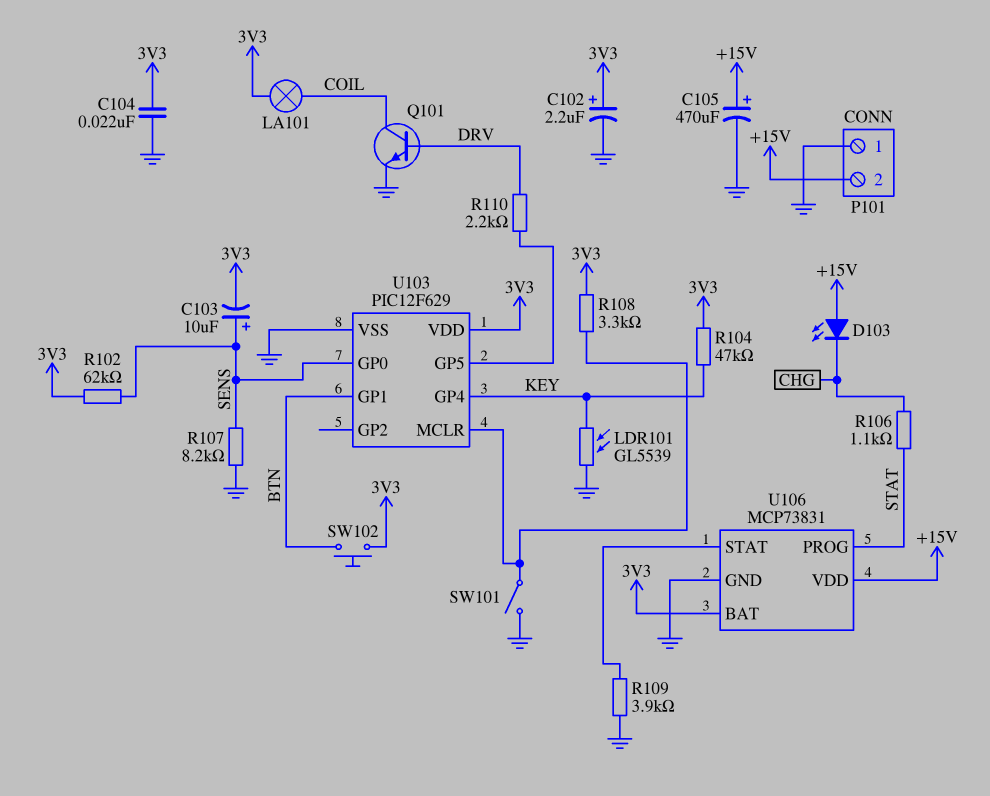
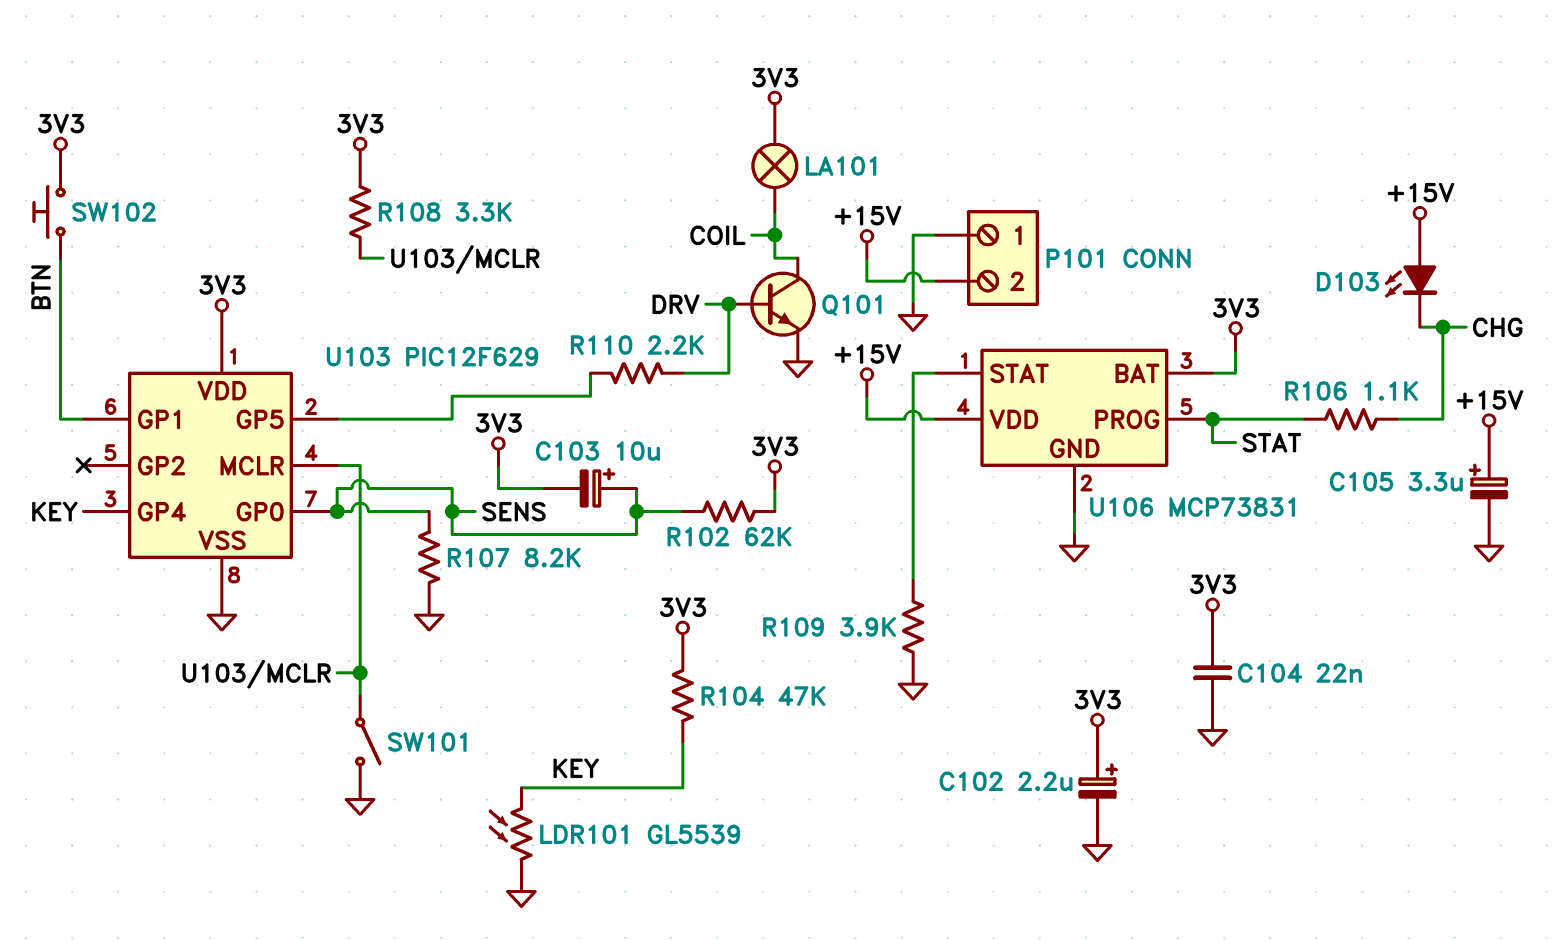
C105: 470uF (plus +15V, minus GND) -> 3.3uF (plus +15V, minus GND)

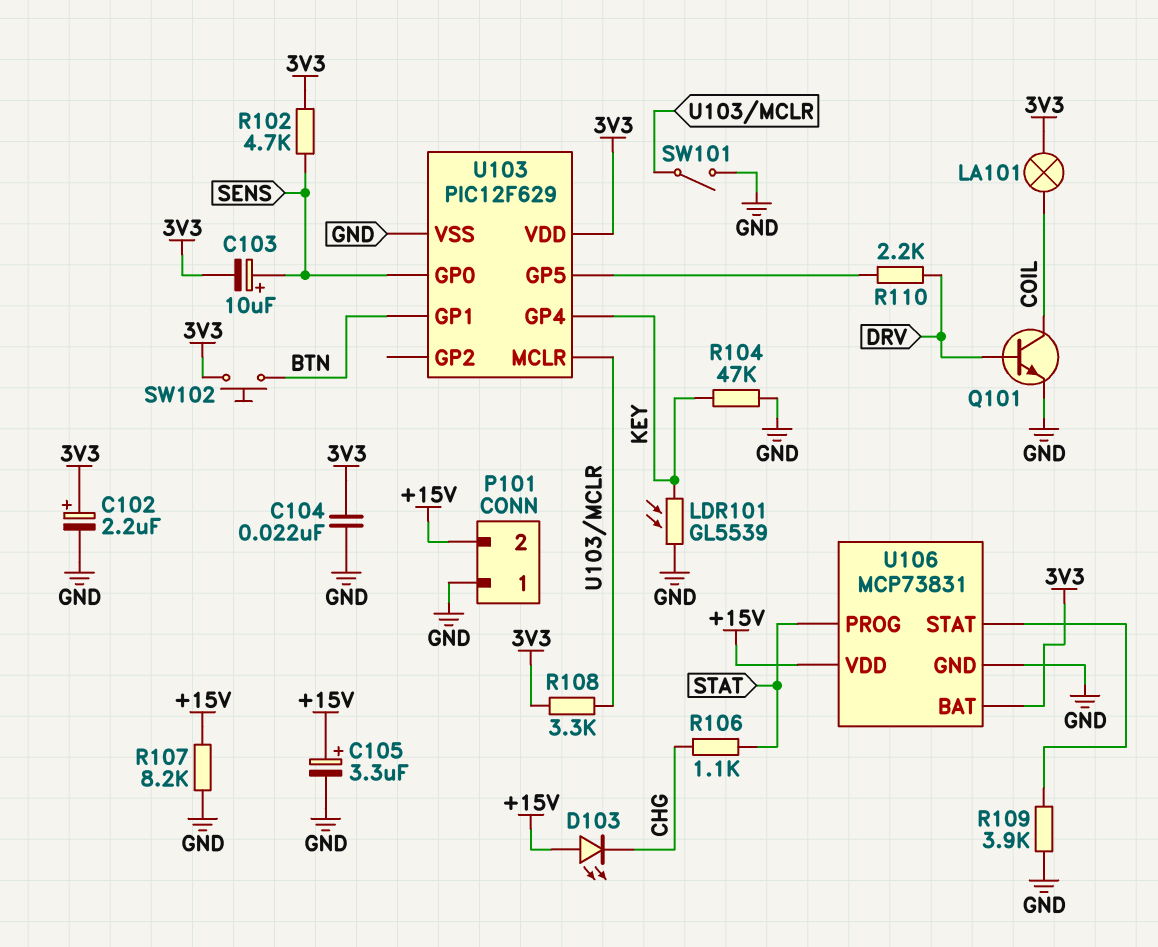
R102: 62k (3V3, SENS) -> 4.7k (3V3, SENS)
R104: 47k (3V3, KEY) -> 47k (GND, KEY)
R107: 8.2k (GND, SENS) -> 8.2k (+15V, GND)

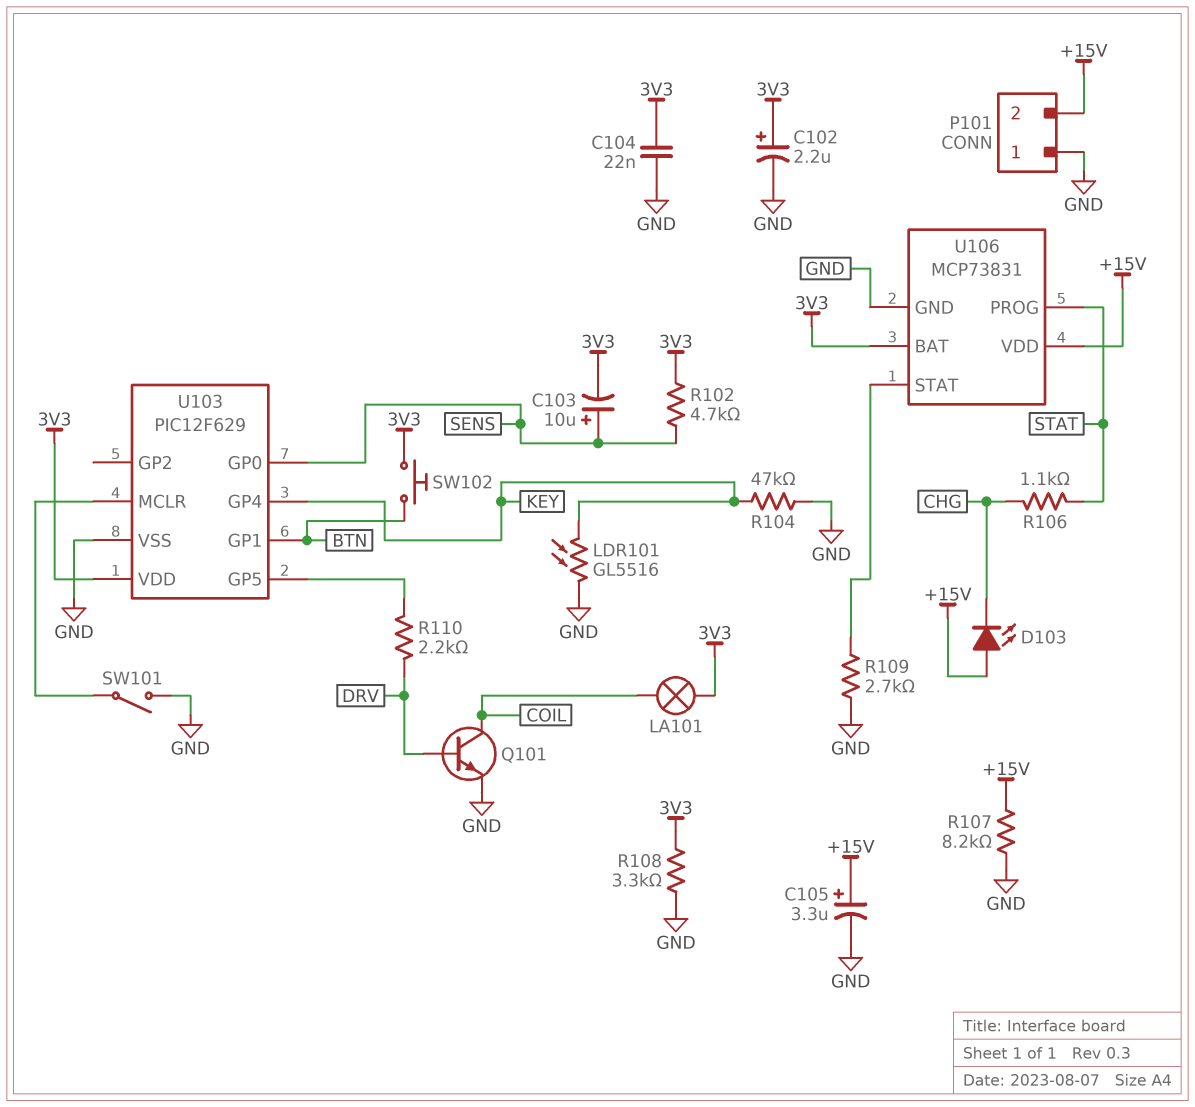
LDR101: GL5539 (GND, KEY) -> GL5516 (GND, KEY)
R108: 3.3k (3V3, U103/MCLR) -> 3.3k (3V3, GND)
R109: 3.9k (GND, U106/STAT) -> 2.7k (GND, U106/STAT)

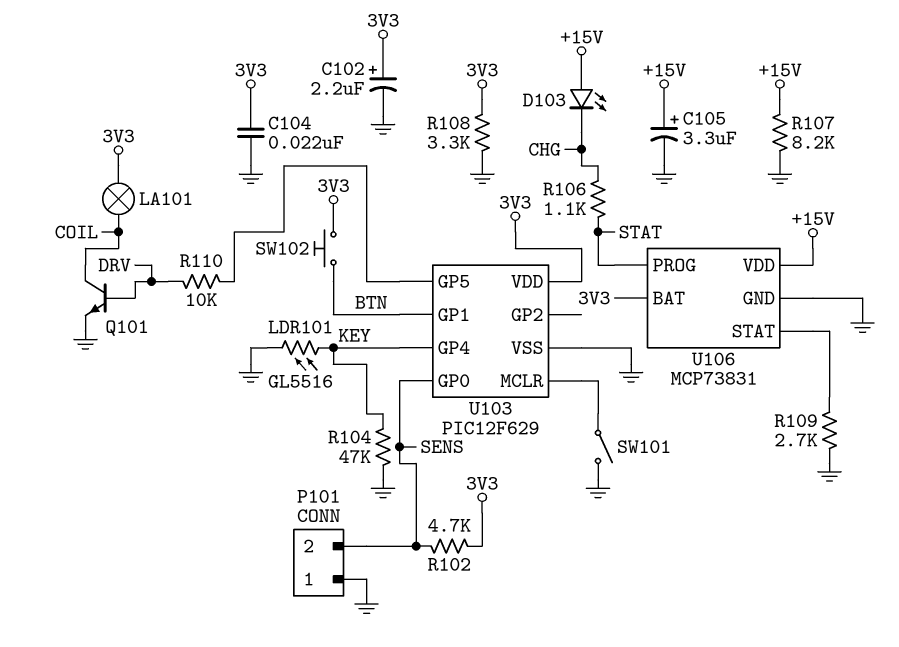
C103: 10uF (plus SENS, minus 3V3) -> none
P101 pin 2: +15V -> SENS
R110: 2.2k (DRV, U103/GP5) -> 10k (DRV, U103/GP5)

